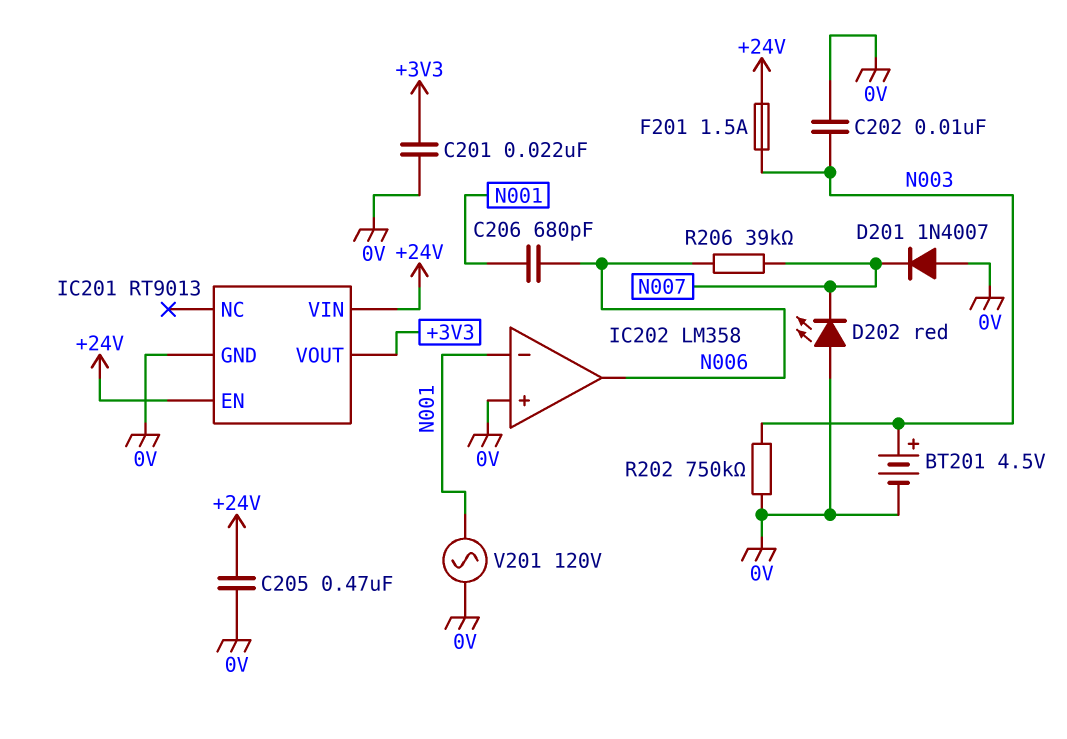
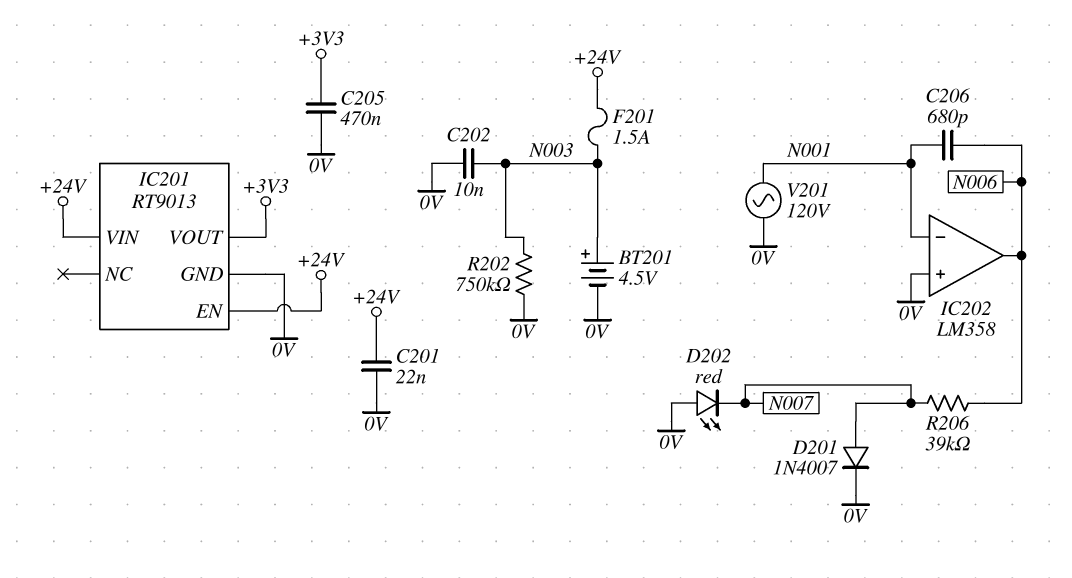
C201: 22nF (+3V3, 0V) -> 22nF (+24V, 0V)
C205: 470nF (+24V, 0V) -> 470nF (+3V3, 0V)
D201: diode 1N4007 (A 0V, K N007) -> diode 1N4007 (A N007, K 0V)

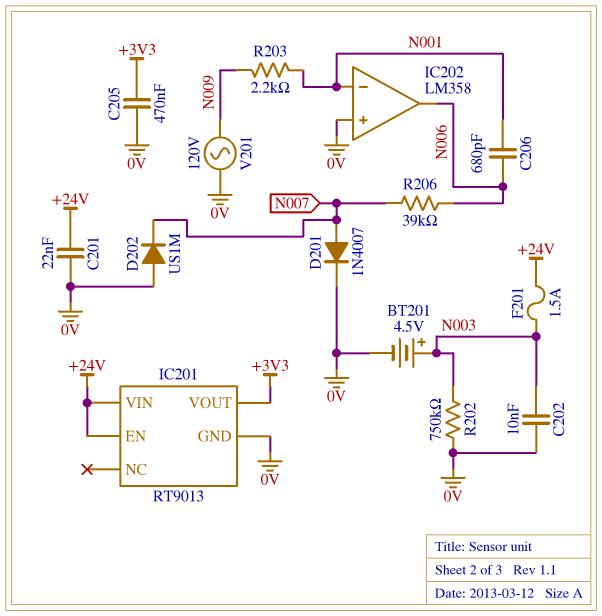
D202: LED red (A 0V, K N007) -> diode US1M (A 0V, K N007)
R203: none -> 2.2k (N001, N009)
V201: AC 120V (0V, N001) -> AC 120V (0V, N009)

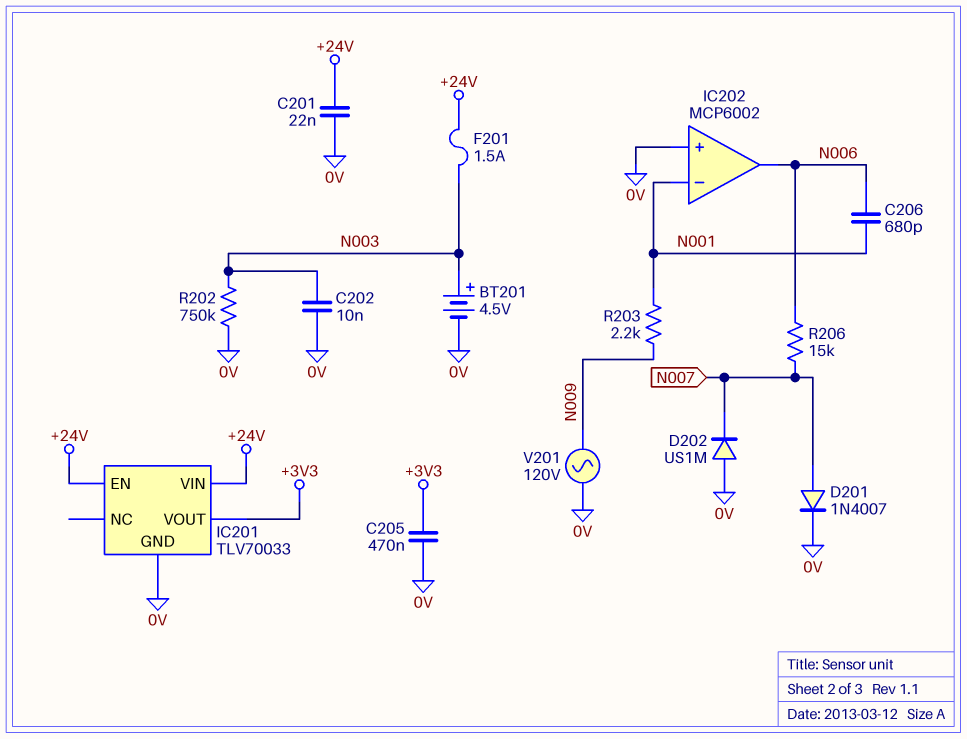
IC201: RT9013 -> TLV70033
IC202: LM358 -> MCP6002
R206: 39k (N006, N007) -> 15k (N006, N007)

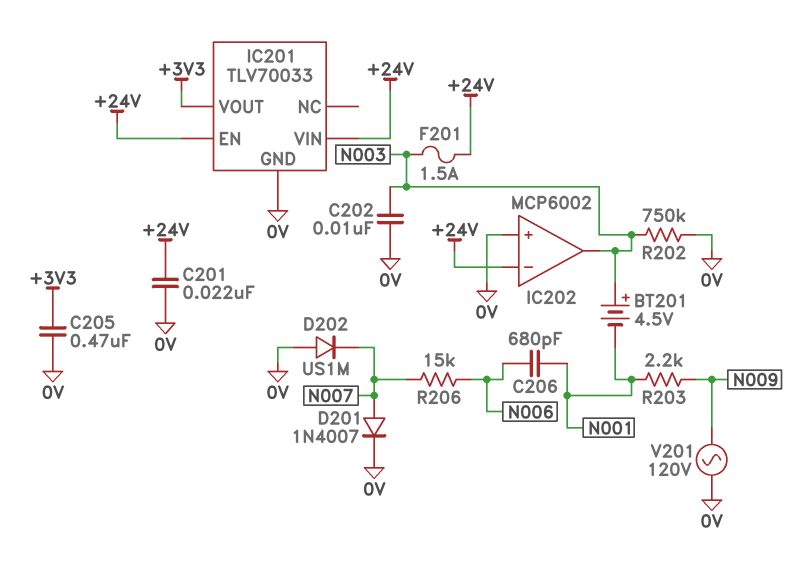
BT201: 4.5V (plus N003, minus 0V) -> 4.5V (plus N003, minus N001)
IC202 pin in-: N001 -> +24V
IC202 pin out: N006 -> N003

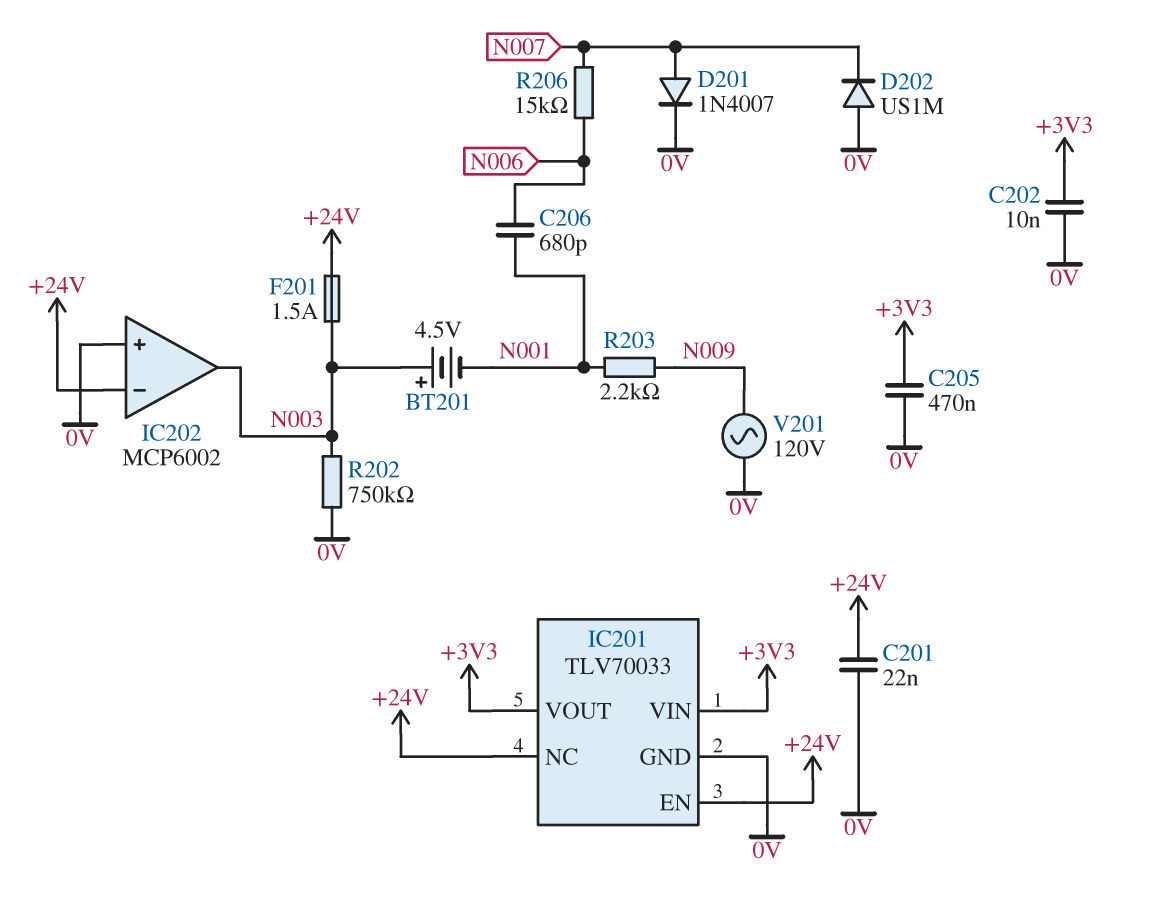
C202: 10nF (0V, N003) -> 10nF (+3V3, 0V)
IC201 pin NC: none -> +24V
IC201 pin VIN: +24V -> +3V3

